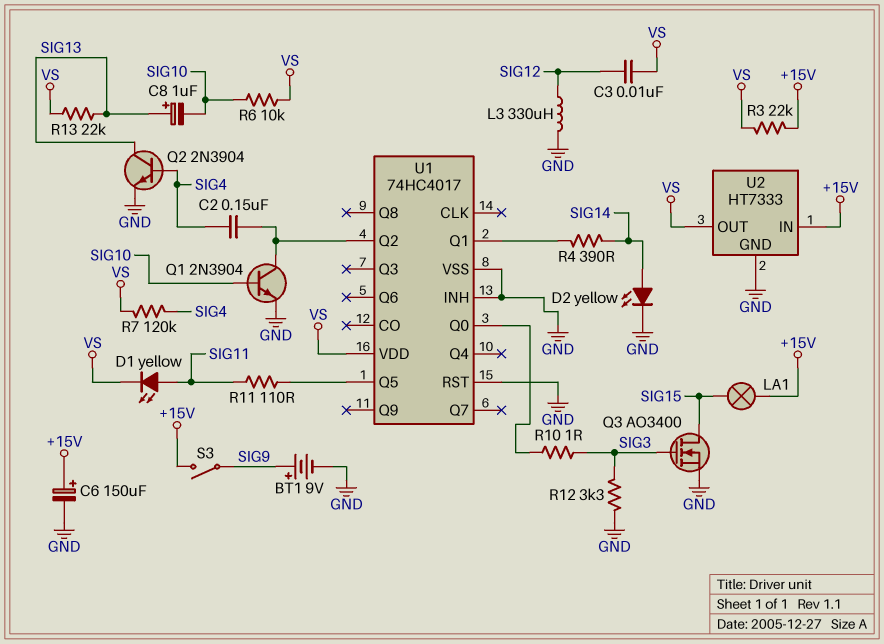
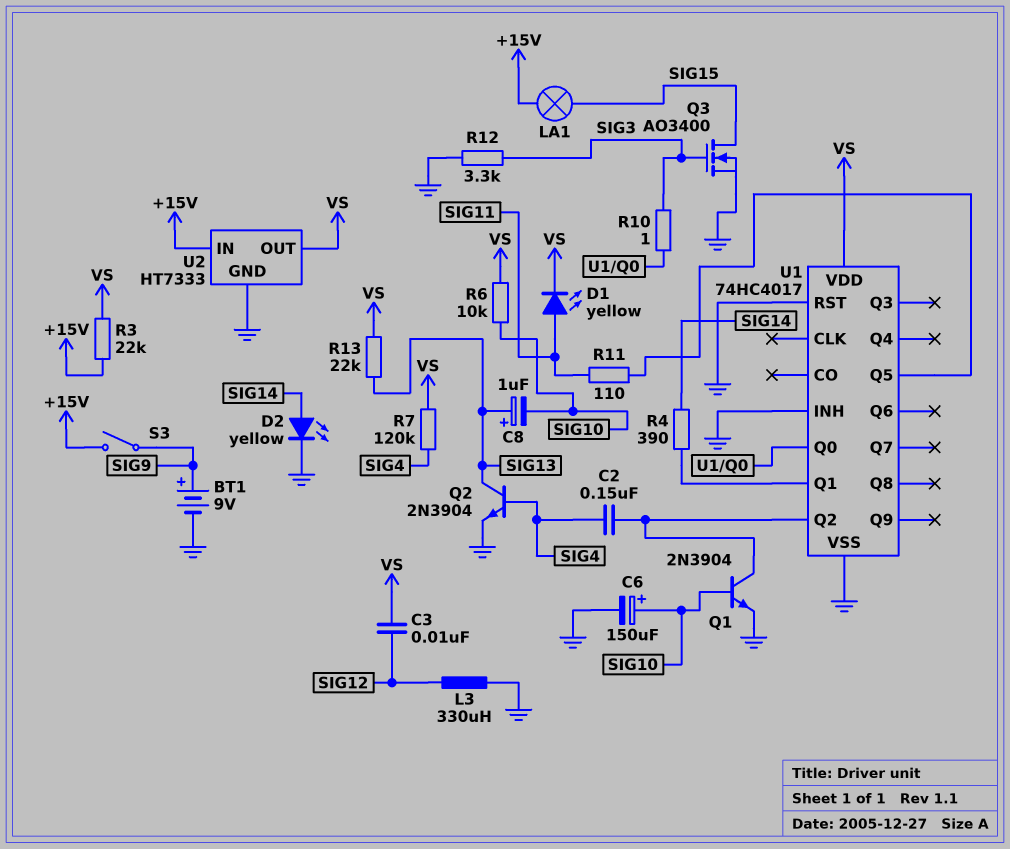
C6: 150uF (plus +15V, minus GND) -> 150uF (plus SIG10, minus GND)

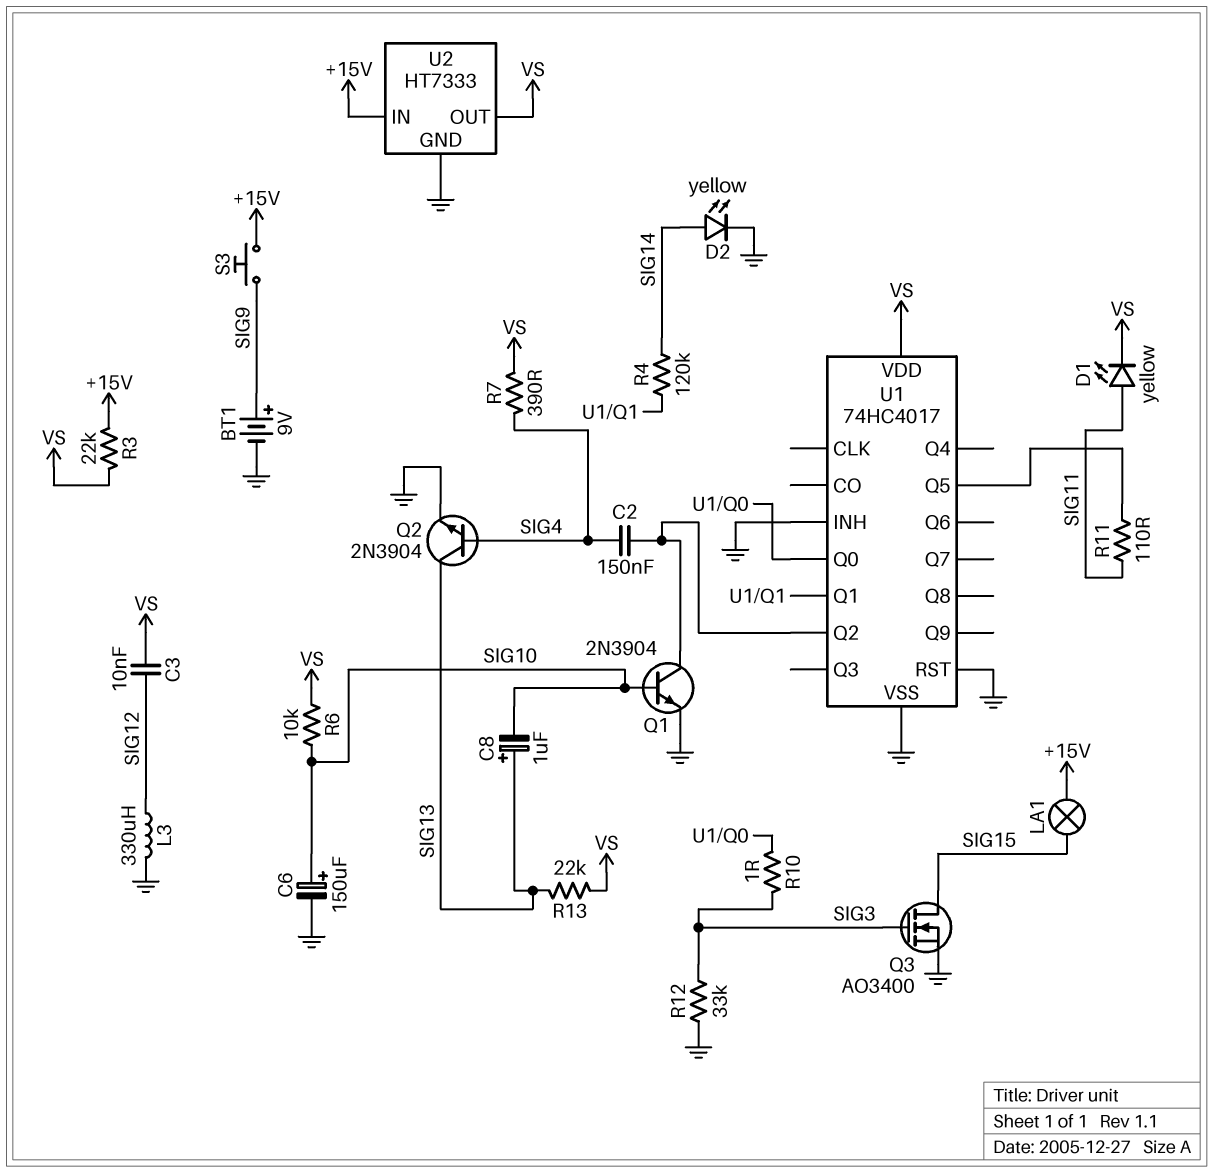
R4: 390 (SIG14, U1/Q1) -> 120k (SIG14, U1/Q1)
R7: 120k (SIG4, VS) -> 390 (SIG4, VS)
R12: 3.3k (GND, SIG3) -> 33k (GND, SIG3)
S3: switch (+15V, SIG9) -> button (+15V, SIG9)

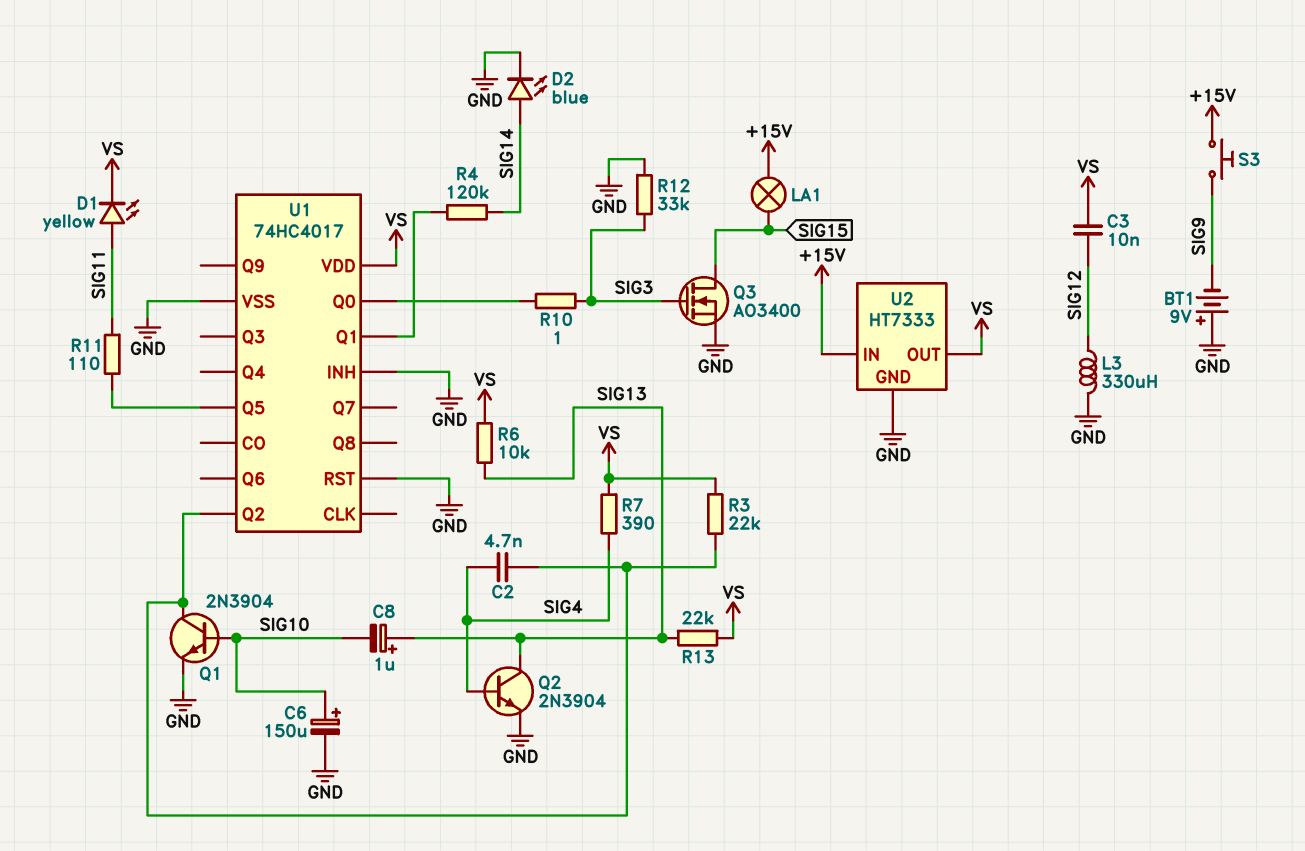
BT1: 9V (plus SIG9, minus GND) -> 9V (plus GND, minus SIG9)
C2: 150nF (SIG4, U1/Q2) -> 4.7nF (SIG4, U1/Q2)
D2: LED yellow (A SIG14, K GND) -> LED blue (A SIG14, K GND)
R3: 22k (+15V, VS) -> 22k (U1/Q2, VS)
R6: 10k (SIG10, VS) -> 10k (SIG13, VS)

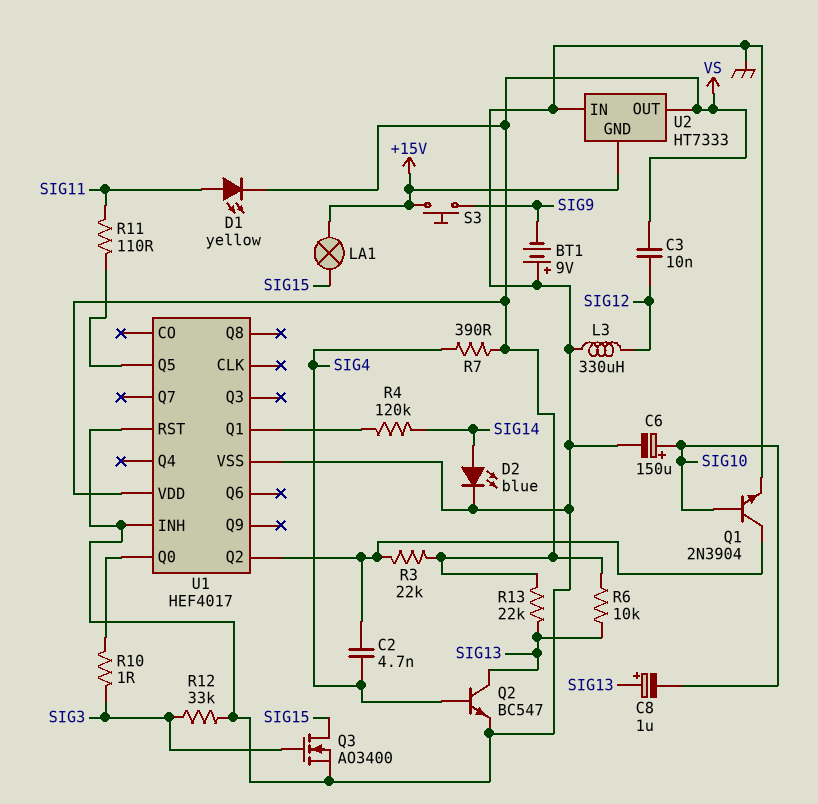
Q2: NPN 2N3904 (B SIG4, C SIG13, E GND) -> NPN BC547 (B SIG4, C SIG13, E GND)
U1: 74HC4017 -> HEF4017
U2 pin GND: GND -> +15V
U2 pin IN: +15V -> GND

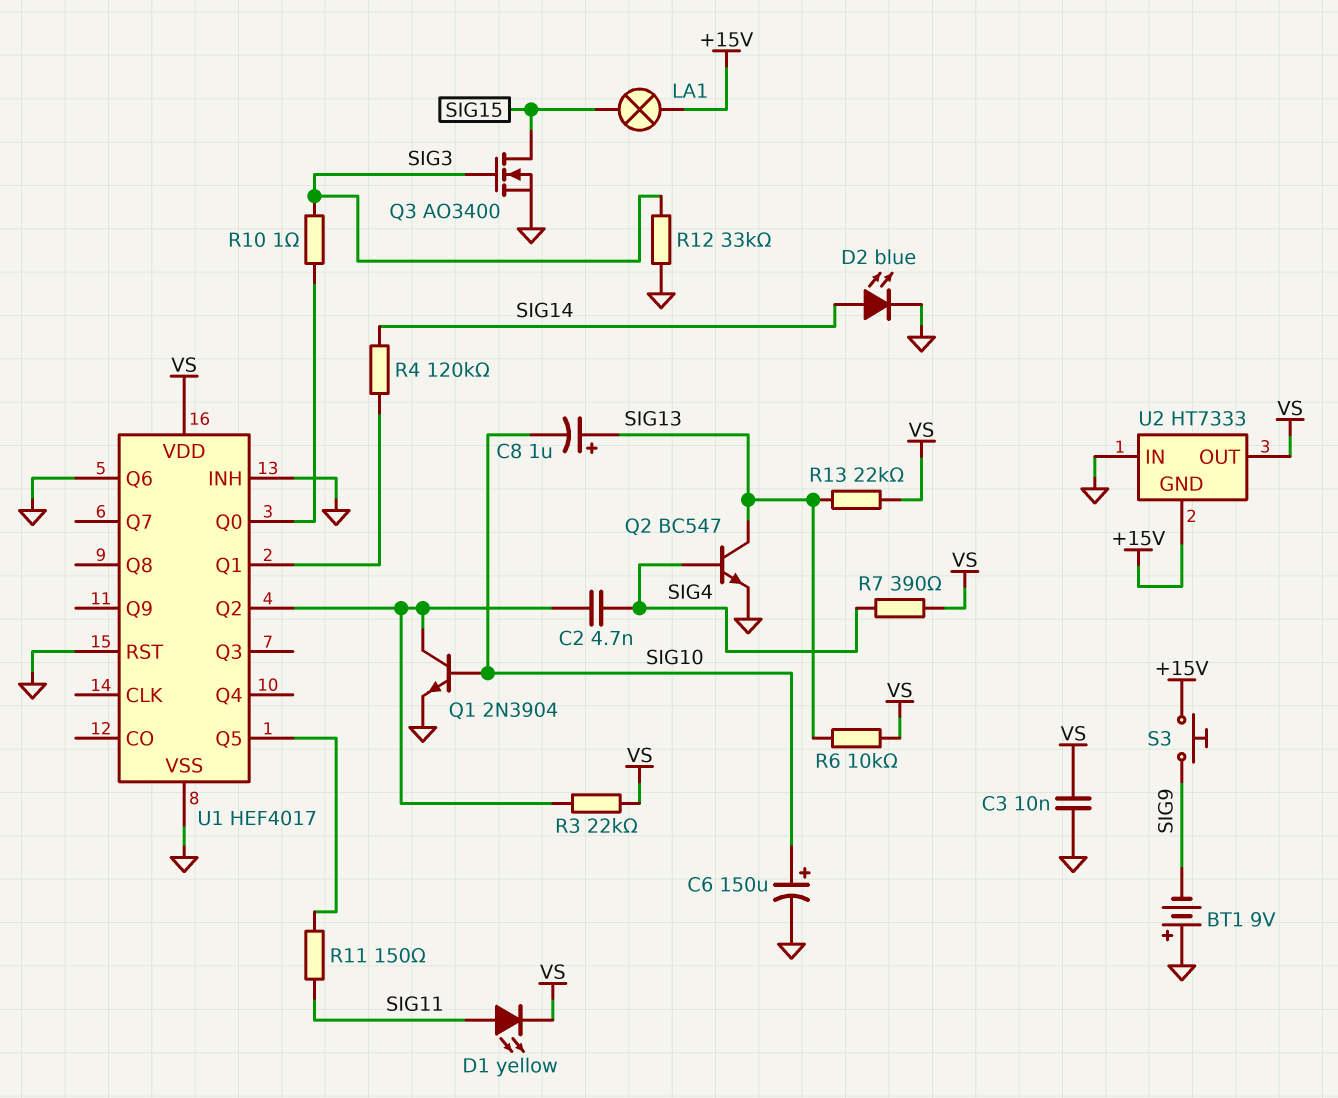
C3: 10nF (SIG12, VS) -> 10nF (GND, VS)
L3: 330uH (GND, SIG12) -> none
R11: 110 (SIG11, U1/Q5) -> 150 (SIG11, U1/Q5)
U1 pin Q6: none -> GND

